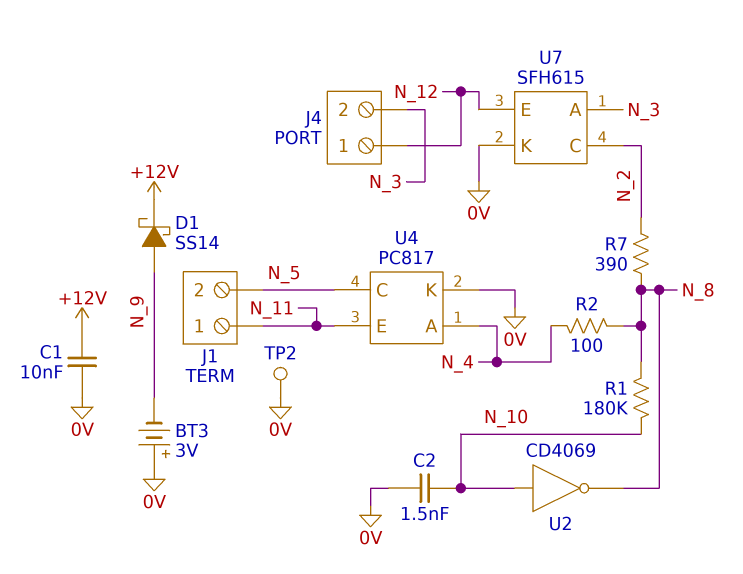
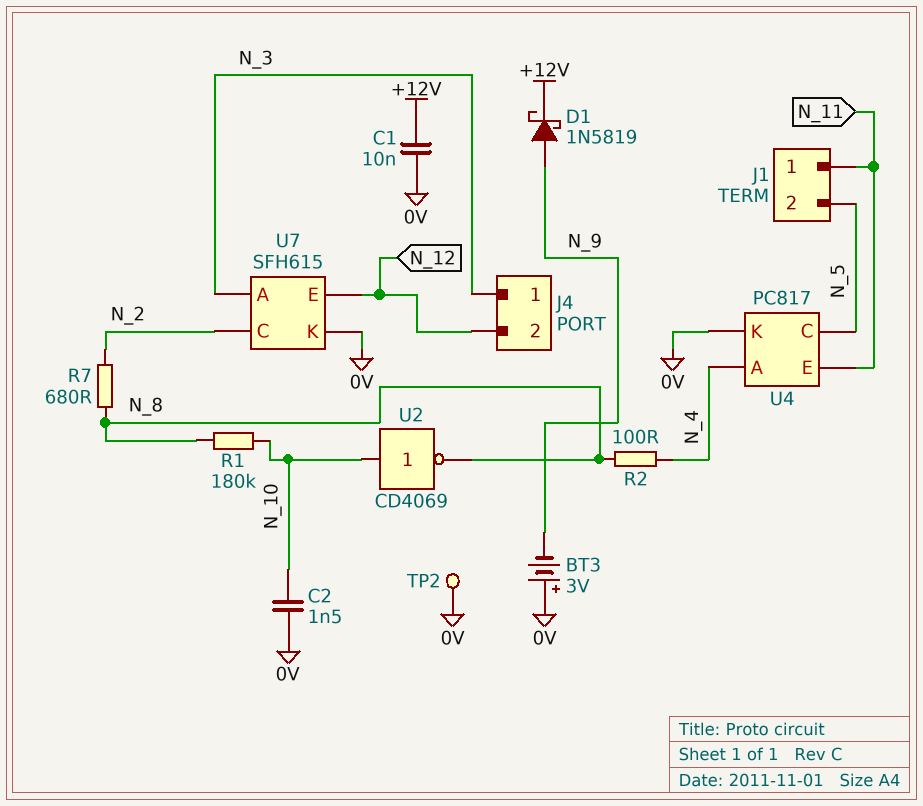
D1: schottky SS14 (A N_9, K +12V) -> schottky 1N5819 (A N_9, K +12V)
J4 pin 1: N_12 -> N_3
J4 pin 2: N_3 -> N_12
R7: 390 (N_2, N_8) -> 680 (N_2, N_8)

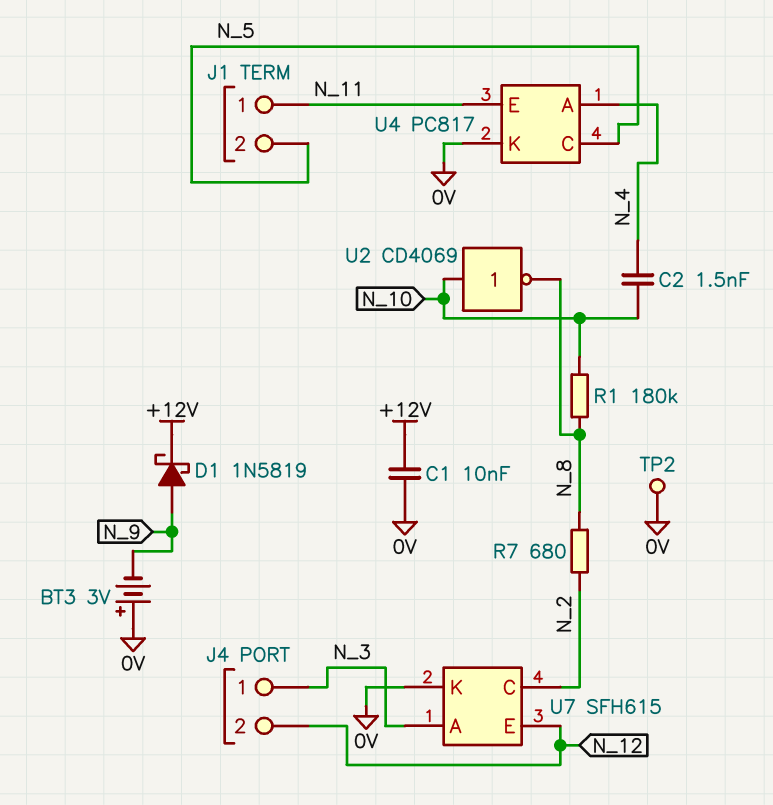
C2: 1.5nF (0V, N_10) -> 1.5nF (N_4, N_10)
R2: 100 (N_4, N_8) -> none

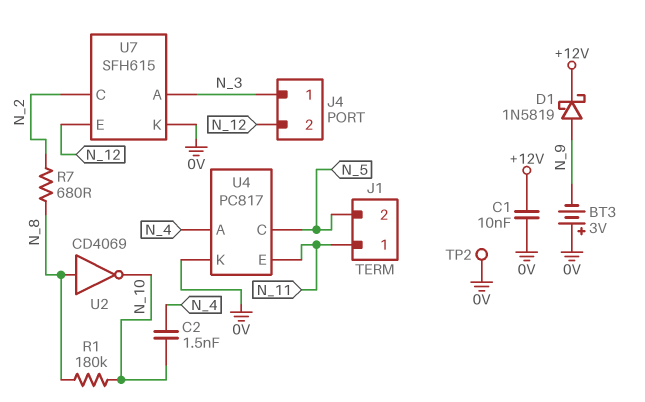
U2: NOT CD4069 (in N_10, out N_8) -> NOT CD4069 (in N_8, out N_10)

